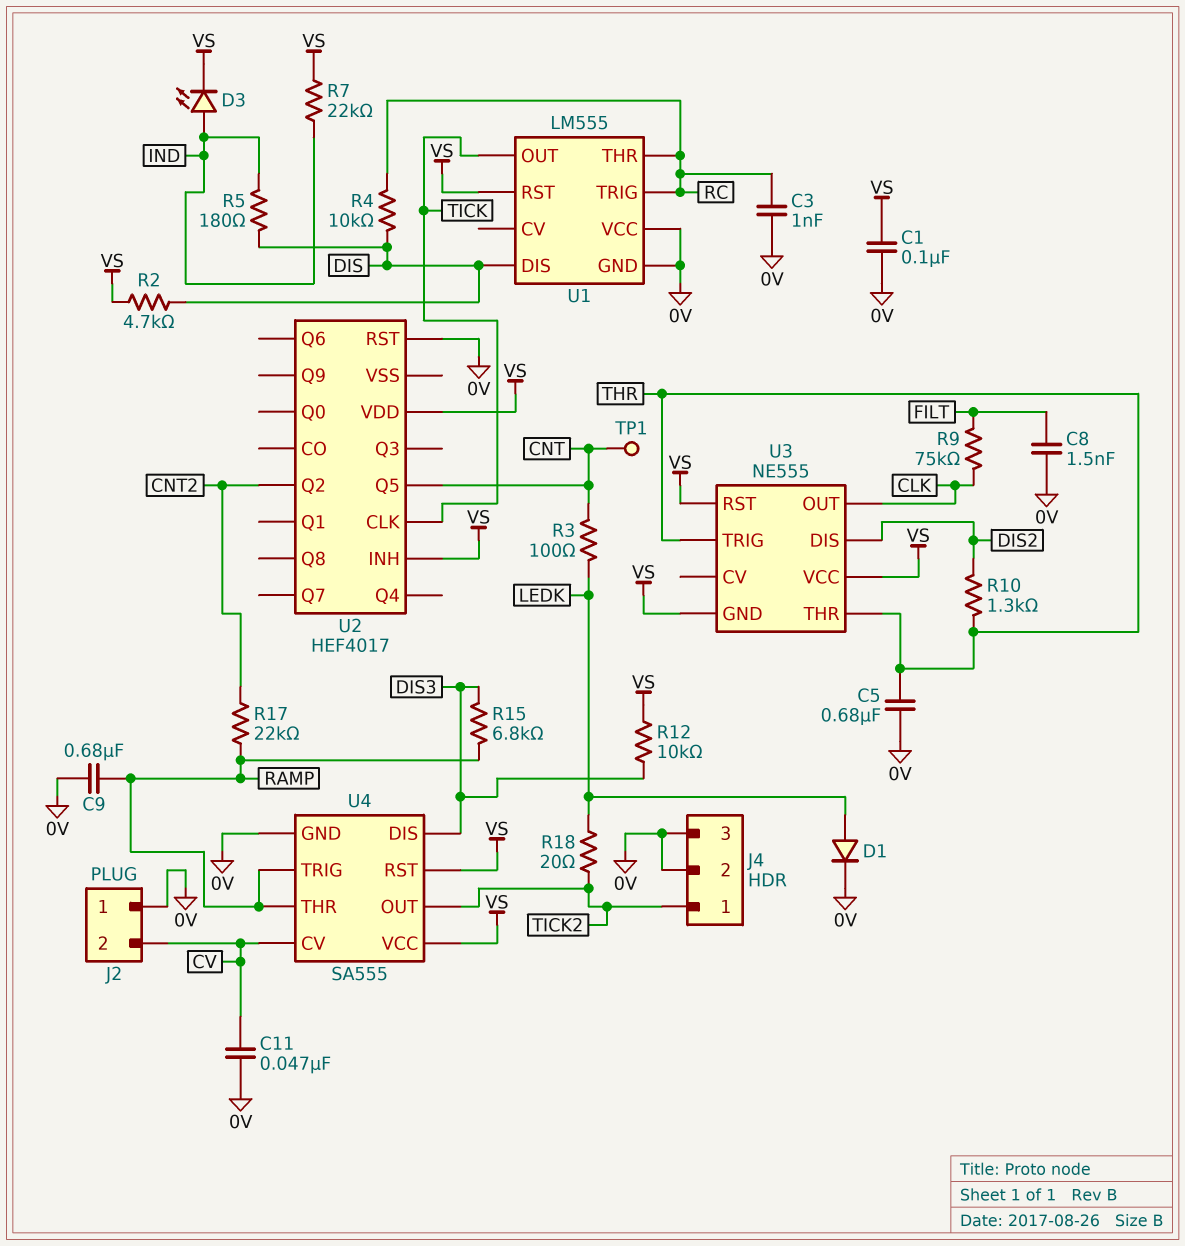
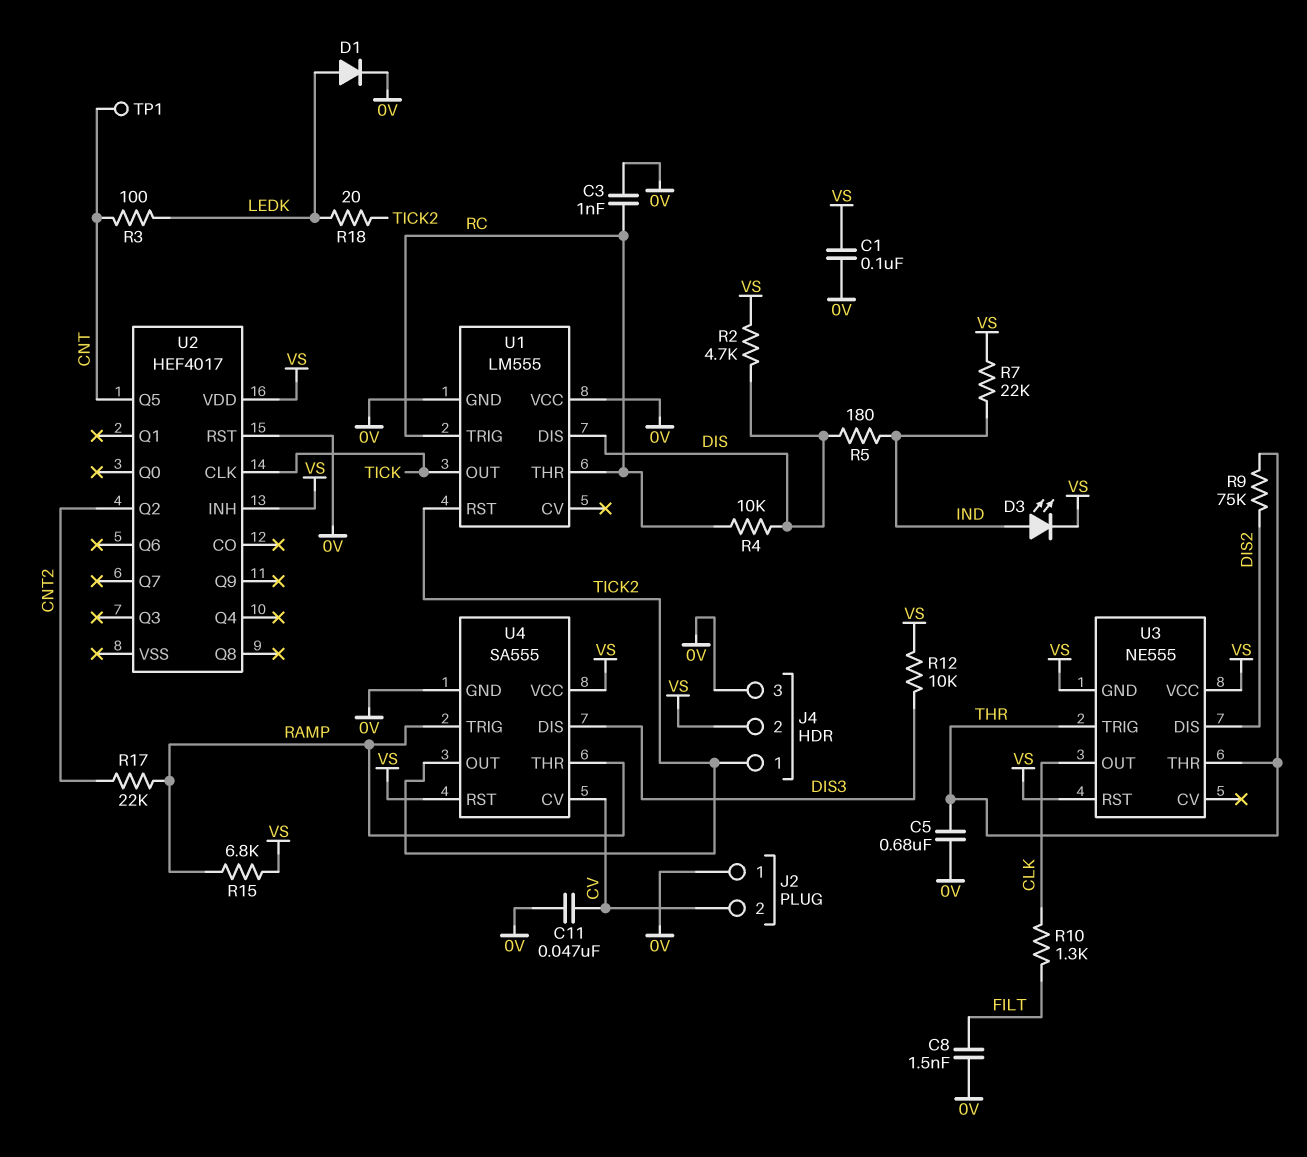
C9: 680nF (0V, RAMP) -> none
J4 pin 2: 0V -> VS
R9: 75k (CLK, FILT) -> 75k (DIS2, THR)
R10: 1.3k (DIS2, THR) -> 1.3k (CLK, FILT)
R15: 6.8k (DIS3, RAMP) -> 6.8k (RAMP, VS)
U1 pin RST: VS -> TICK2

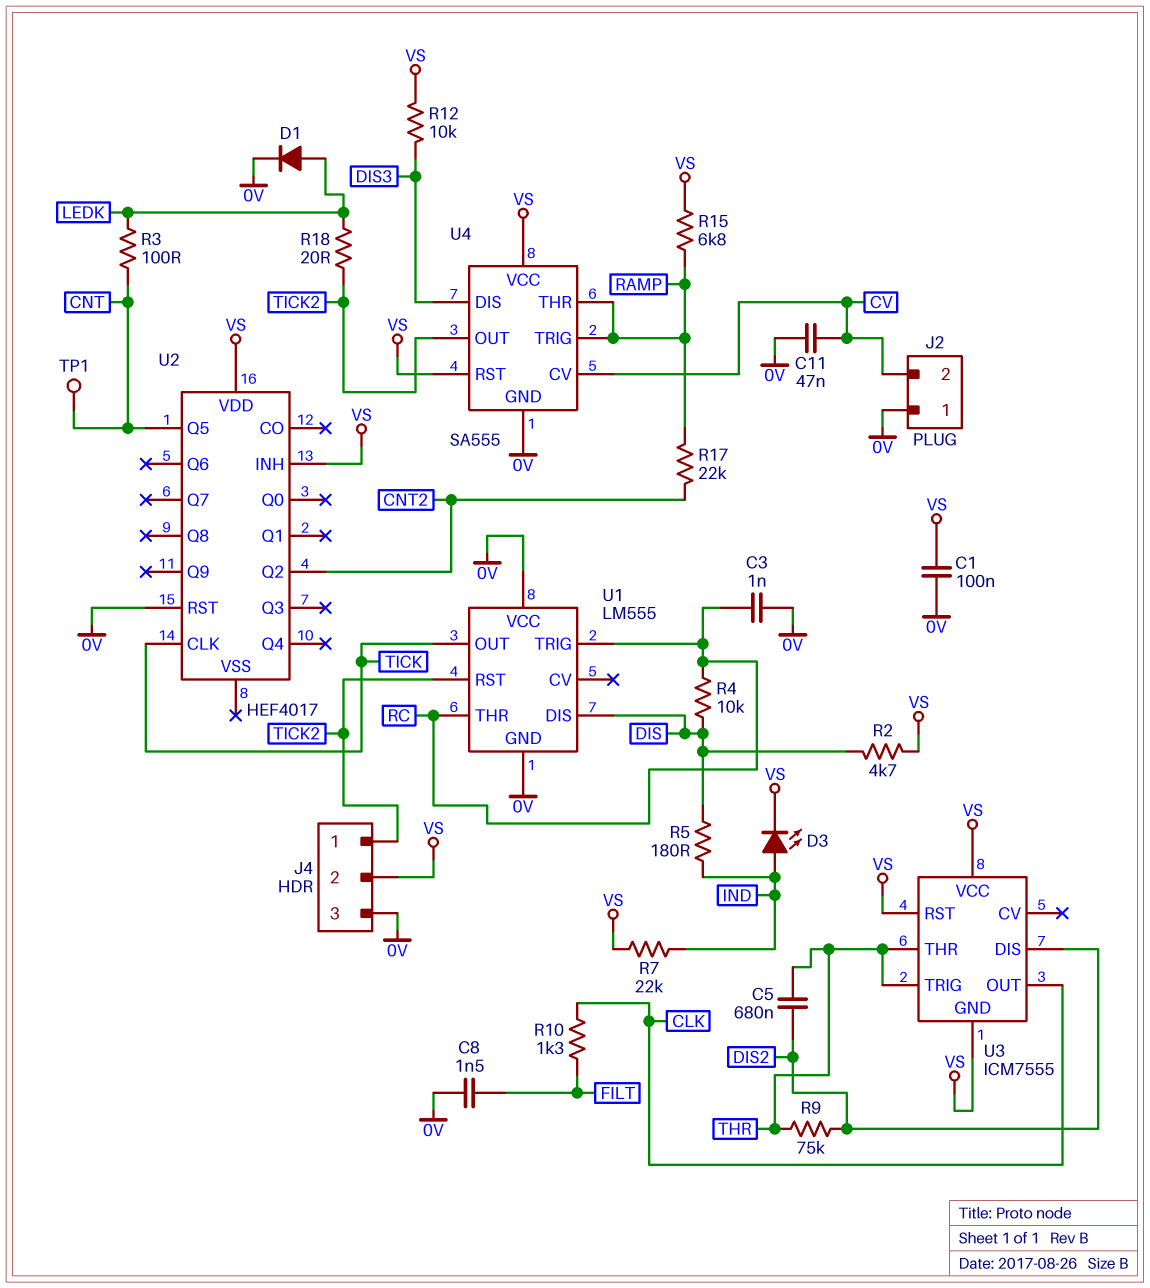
C5: 680nF (0V, THR) -> 680nF (DIS2, THR)
U3: NE555 -> ICM7555

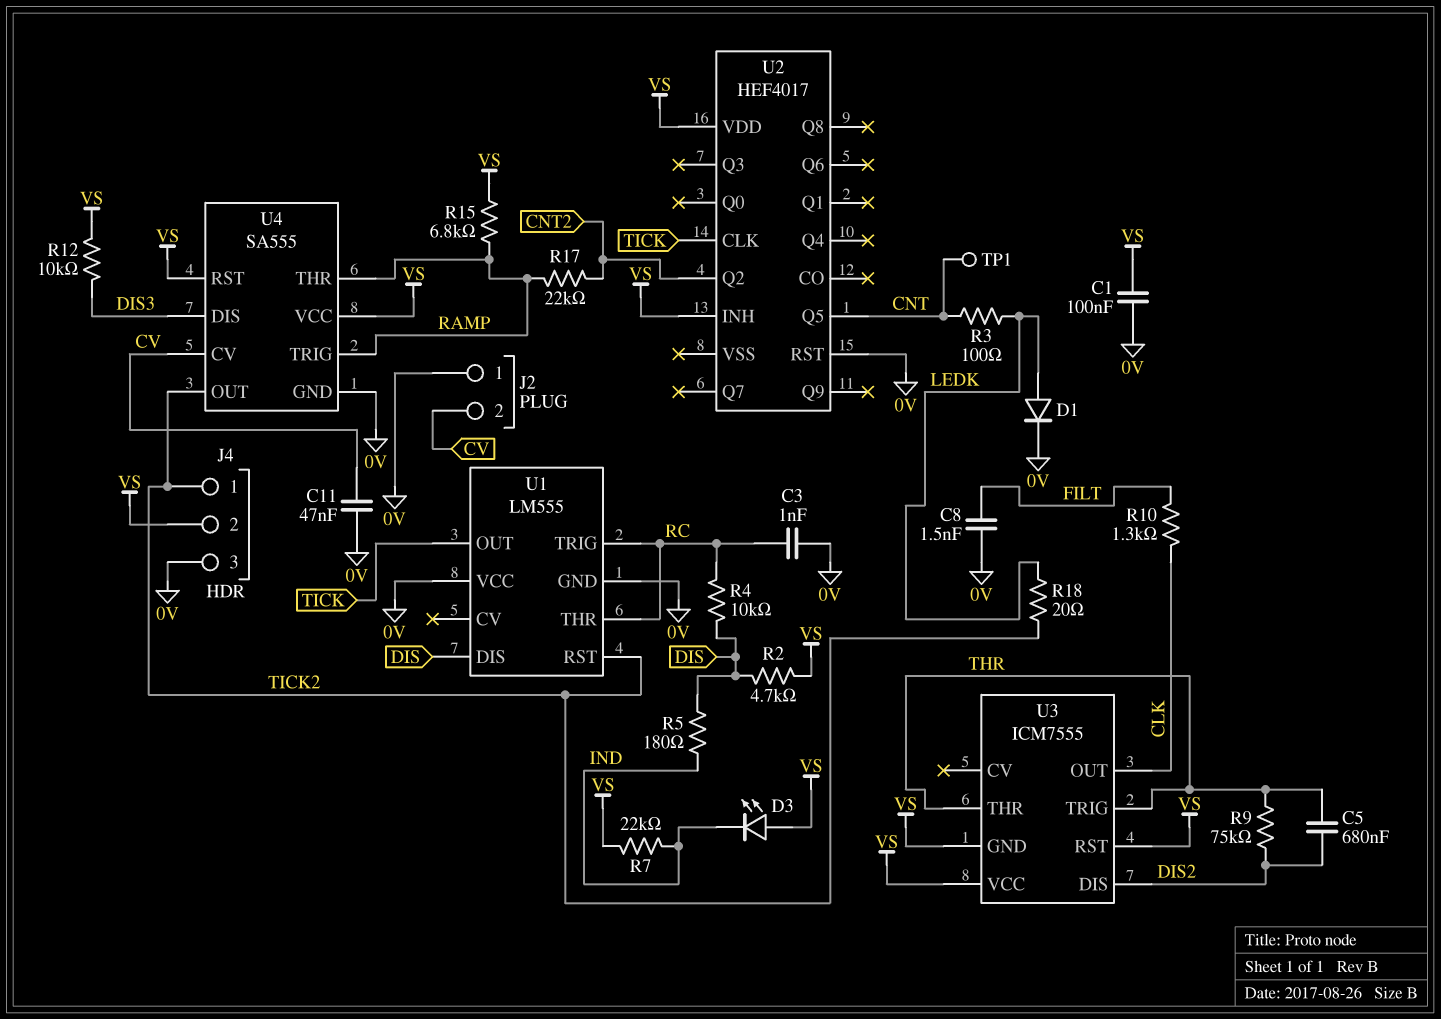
D3: LED (A IND, K VS) -> LED (A VS, K IND)

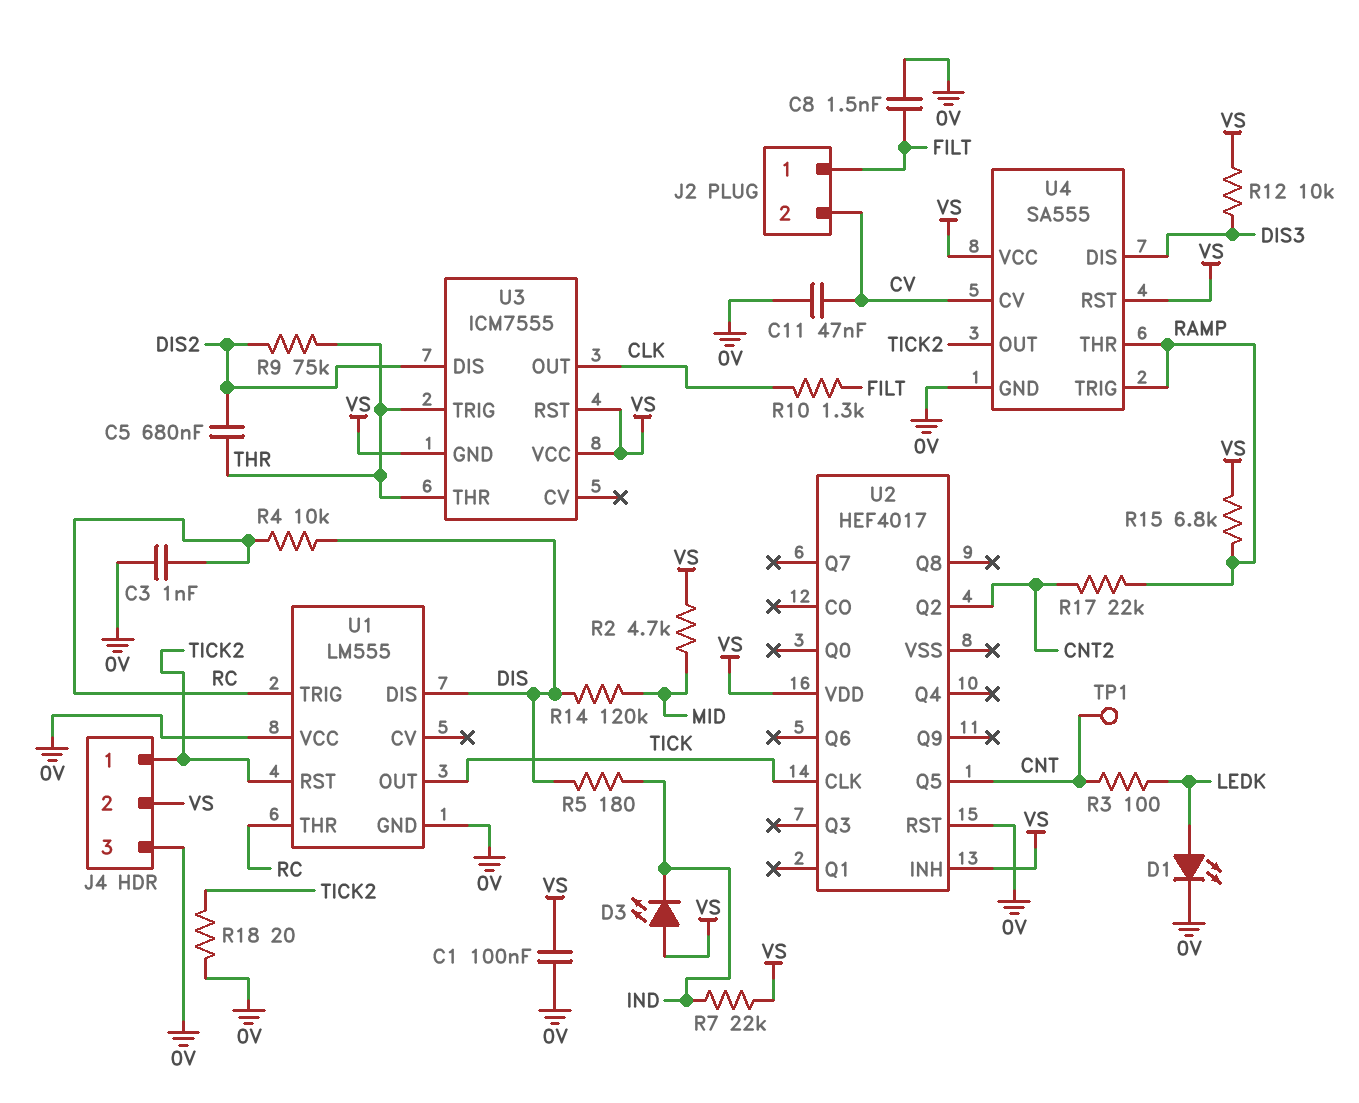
D1: diode (A LEDK, K 0V) -> LED (A LEDK, K 0V)
J2 pin 1: 0V -> FILT
R2: 4.7k (DIS, VS) -> 4.7k (MID, VS)
R14: none -> 120k (DIS, MID)
R18: 20 (LEDK, TICK2) -> 20 (0V, TICK2)

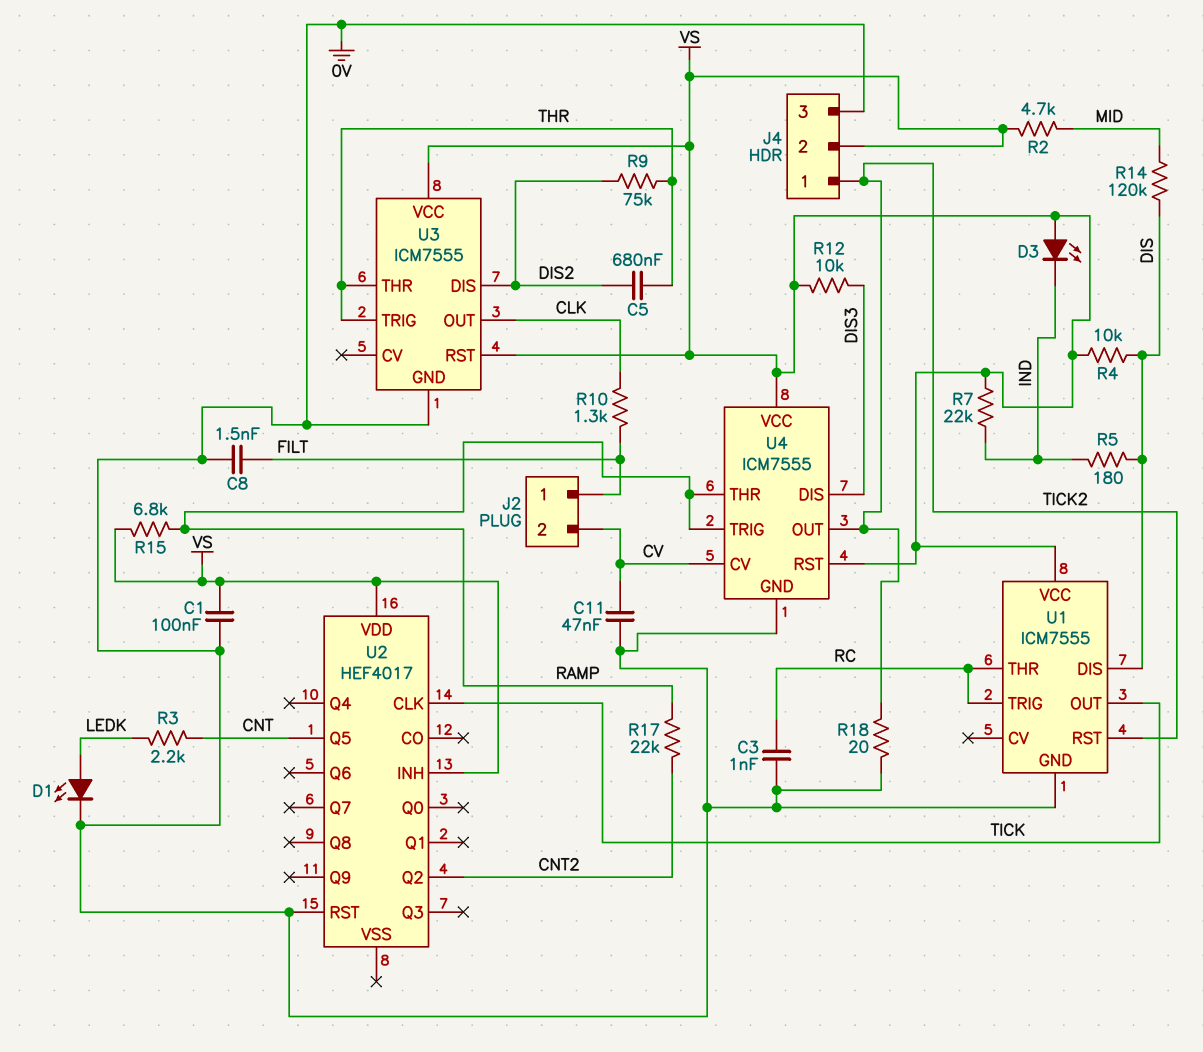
R3: 100 (CNT, LEDK) -> 2.2k (CNT, LEDK)
R4: 10k (DIS, RC) -> 10k (DIS, VS)
TP1: test point (CNT) -> none
U1: LM555 -> ICM7555
U1 pin VCC: 0V -> VS
U3 pin GND: VS -> 0V
U4: SA555 -> ICM7555

